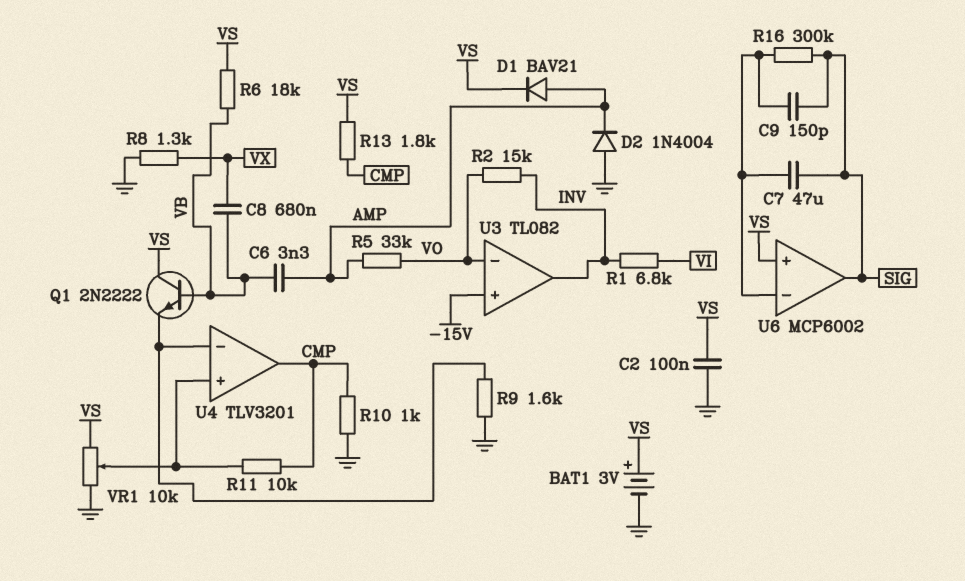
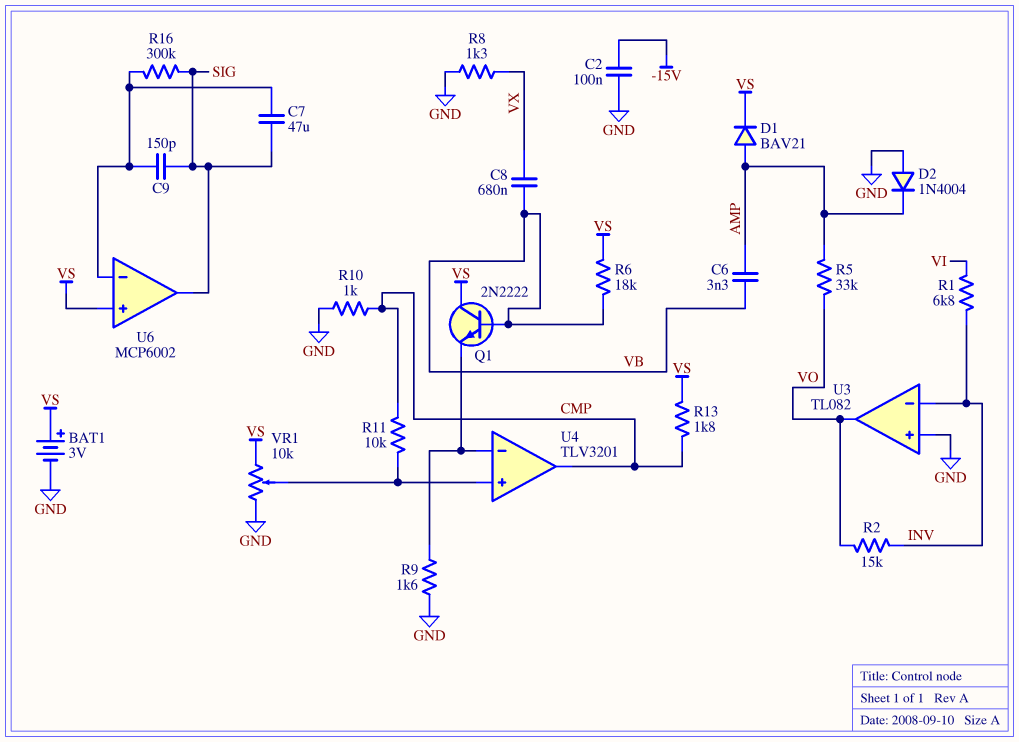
C2: 100nF (GND, VS) -> 100nF (-15V, GND)
U3 pin in+: -15V -> GND
U3 pin in-: VO -> INV
U3 pin out: INV -> VO

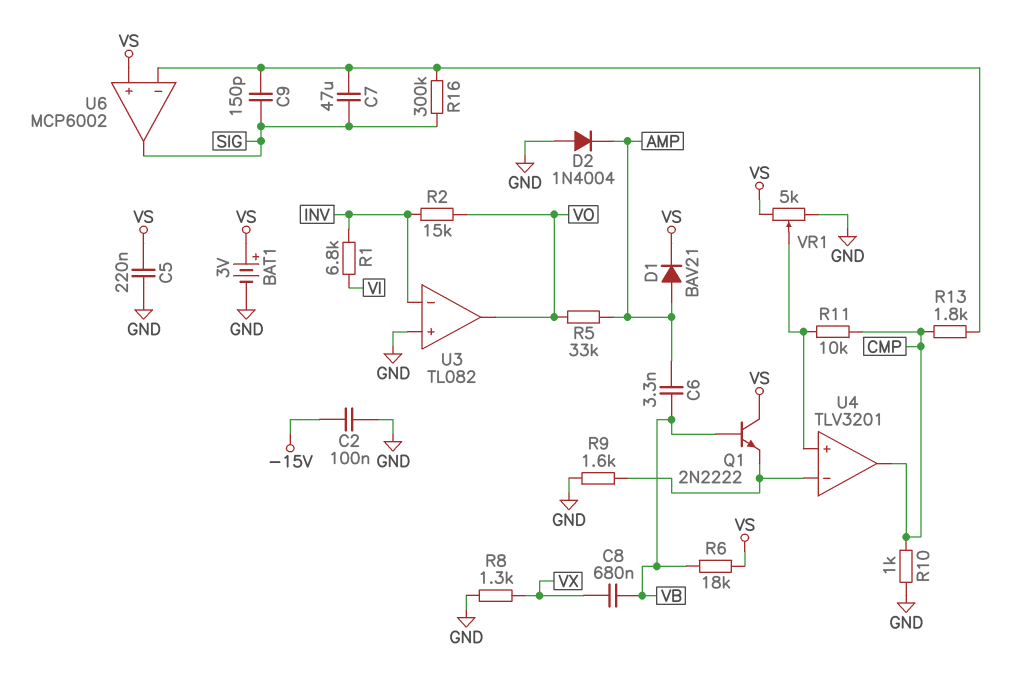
C5: none -> 220nF (GND, VS)
R13: 1.8k (CMP, VS) -> 1.8k (CMP, U6/in-)
VR1: 10k (GND, VS, wiper U4/in+) -> 5k (GND, VS, wiper U4/in+)

